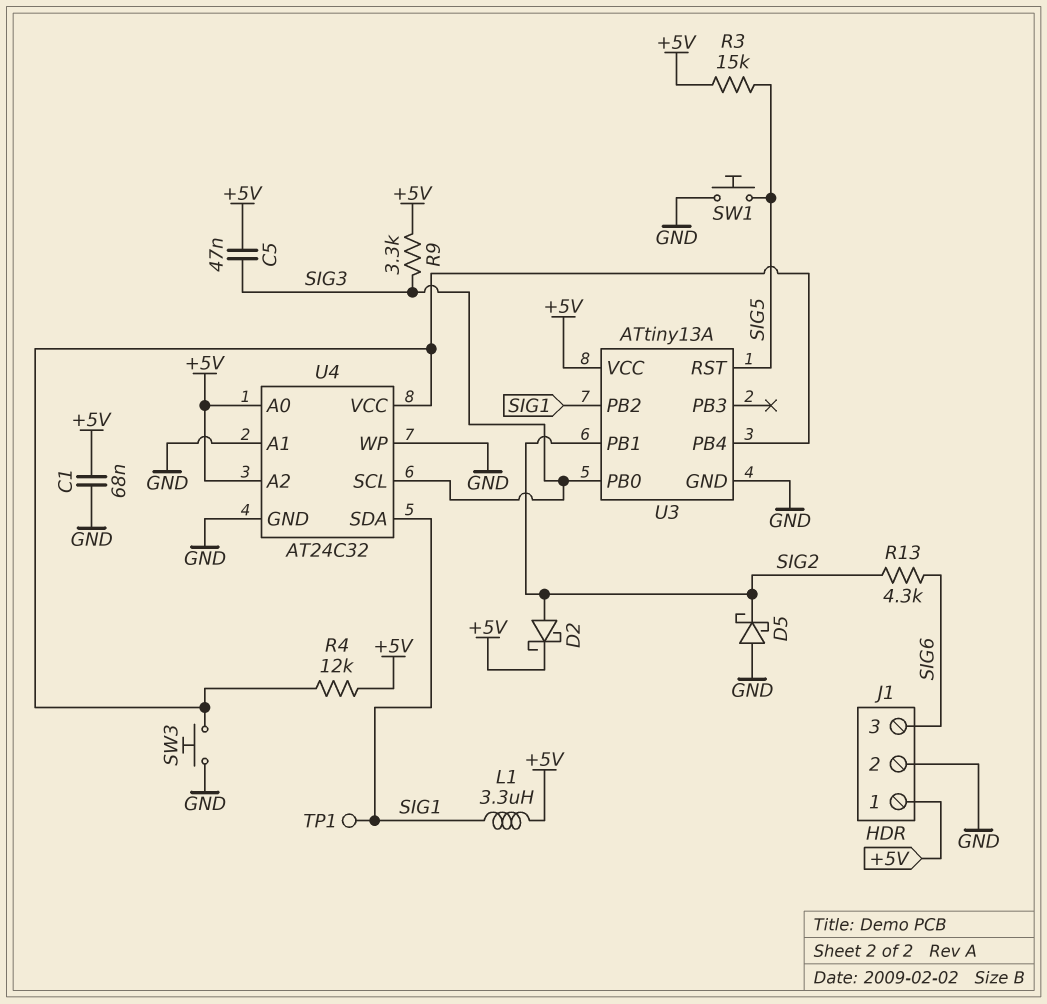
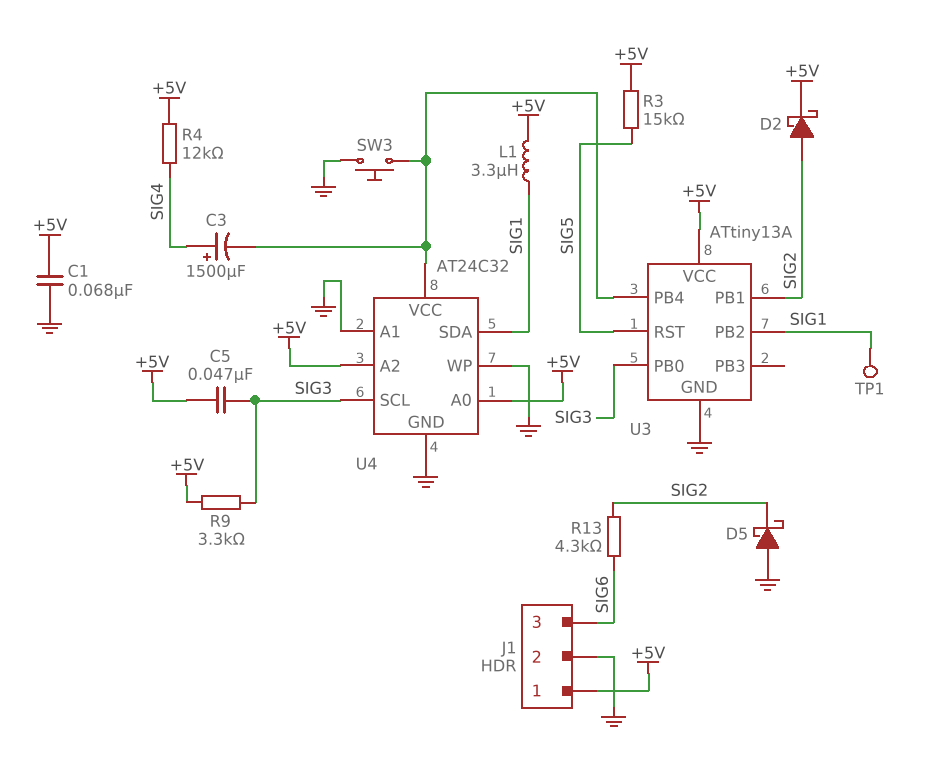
C3: none -> 1500uF (plus SIG4, minus U3/PB4)
R4: 12k (+5V, U3/PB4) -> 12k (+5V, SIG4)
SW1: button (GND, SIG5) -> none

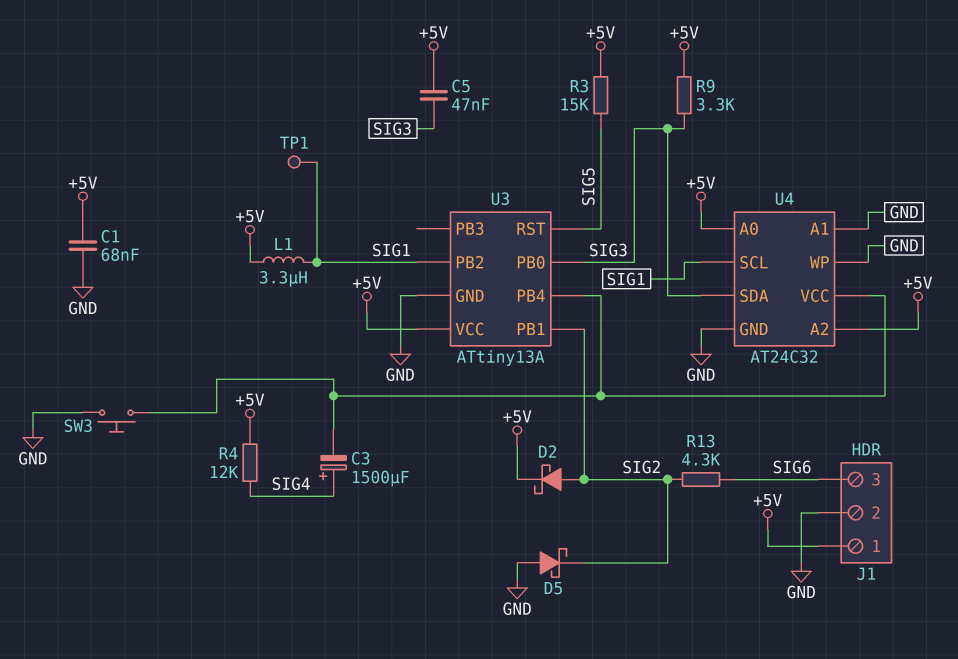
U4 pin SCL: SIG3 -> SIG1
U4 pin SDA: SIG1 -> SIG3

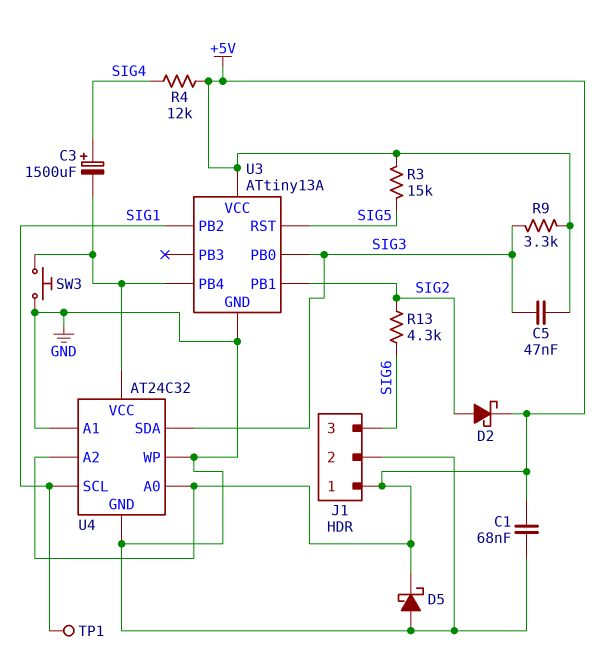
D5: schottky (A GND, K SIG2) -> schottky (A GND, K +5V)
L1: 3.3uH (+5V, SIG1) -> none

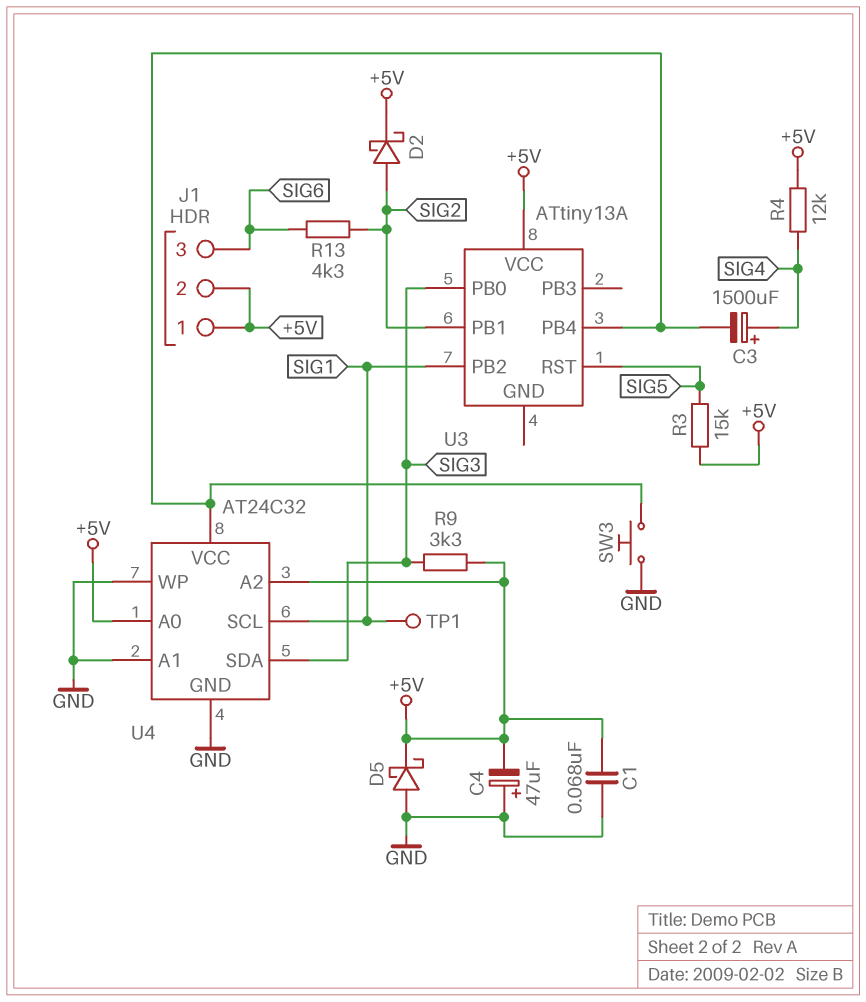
C4: none -> 47uF (plus GND, minus +5V)
C5: 47nF (+5V, SIG3) -> none
J1 pin 2: GND -> +5V
U3 pin GND: GND -> none

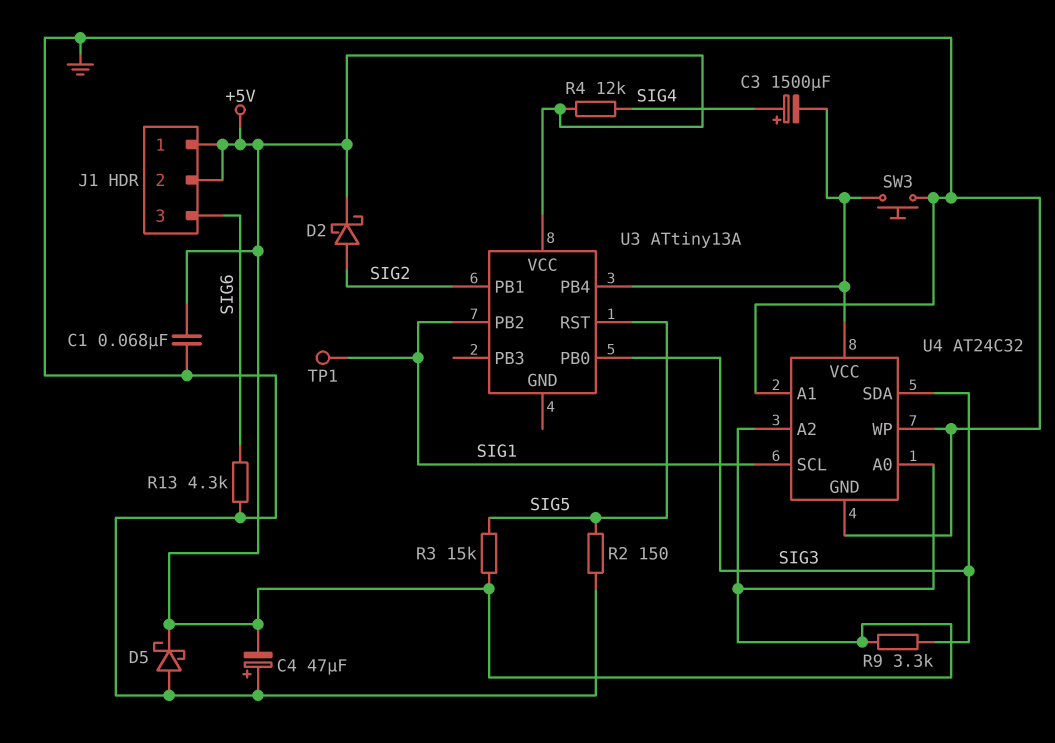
R2: none -> 150 (GND, SIG5)
R13: 4.3k (SIG2, SIG6) -> 4.3k (GND, SIG6)

